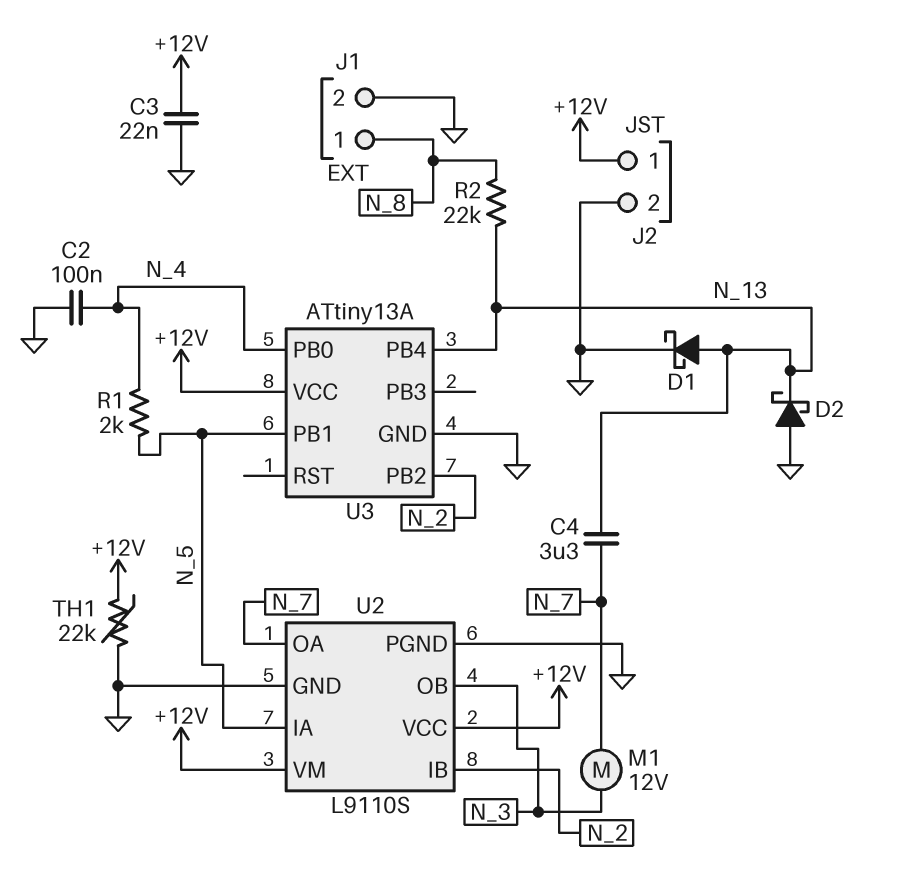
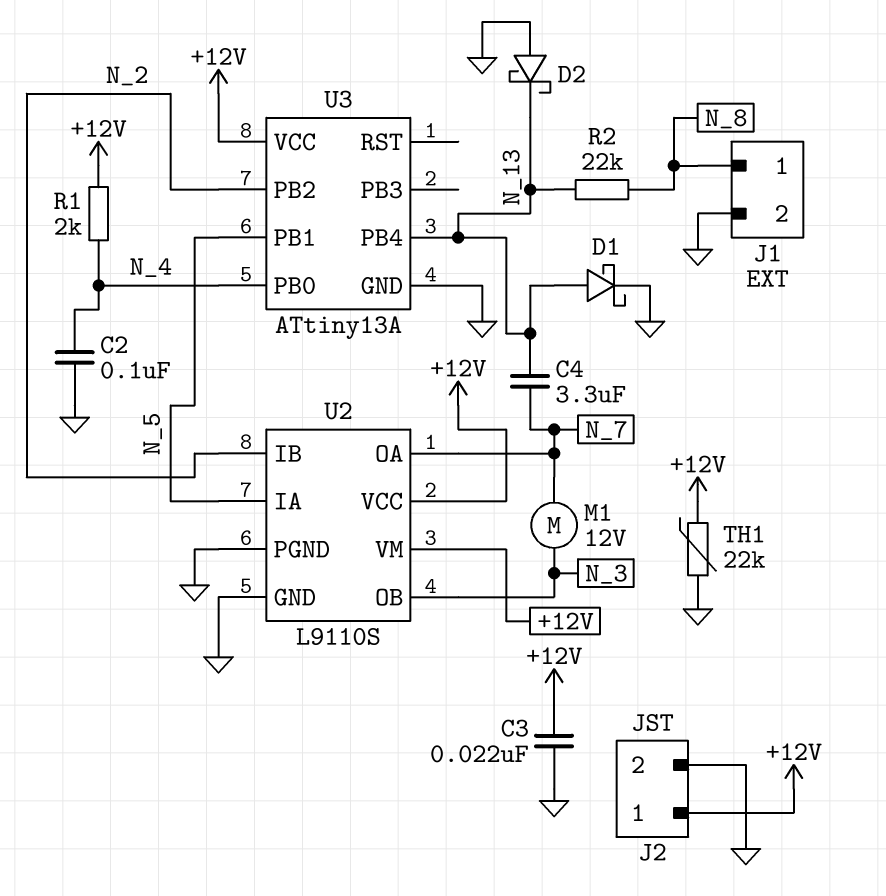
R1: 2k (N_4, N_5) -> 2k (+12V, N_4)

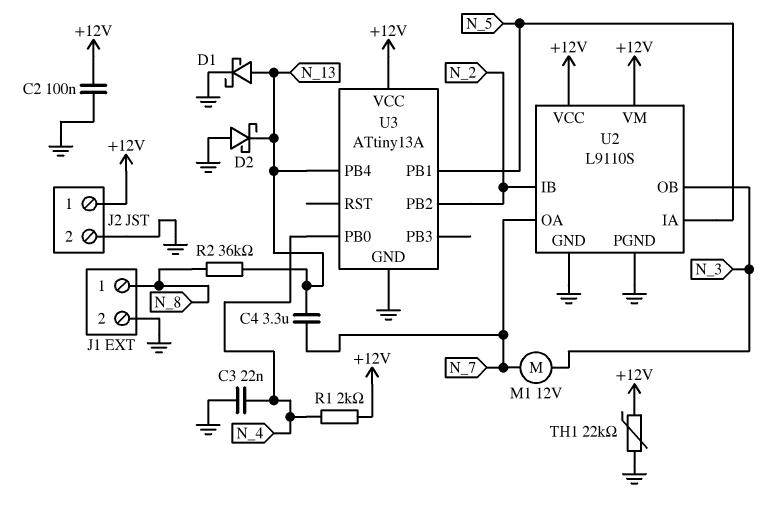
C2: 100nF (GND, N_4) -> 100nF (+12V, GND)
C3: 22nF (+12V, GND) -> 22nF (GND, N_4)
R2: 22k (N_8, N_13) -> 36k (N_8, N_13)

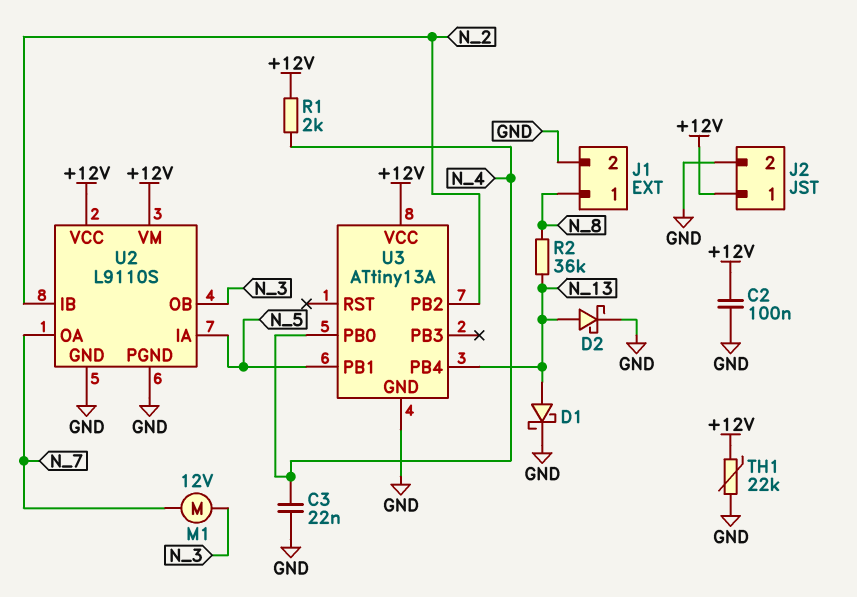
C4: 3.3uF (N_7, N_13) -> none
D2: schottky (A GND, K N_13) -> schottky (A N_13, K GND)

